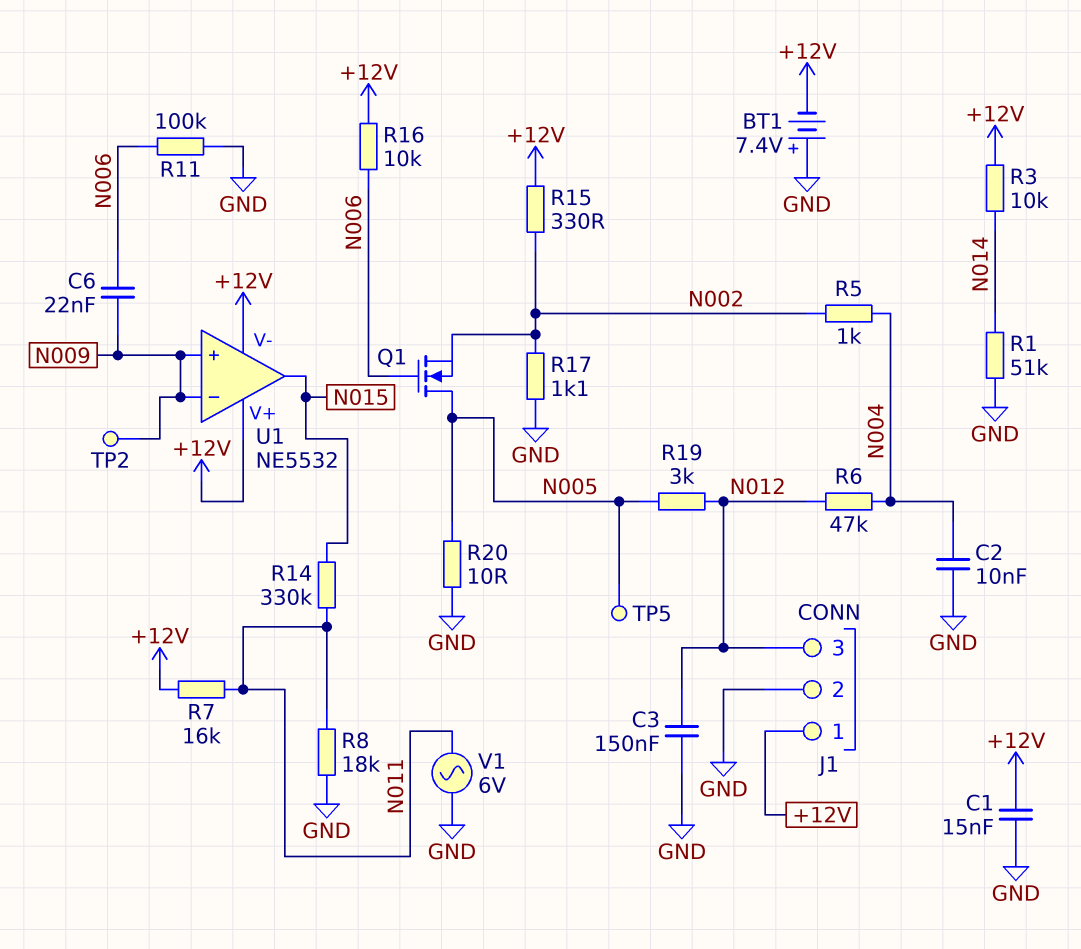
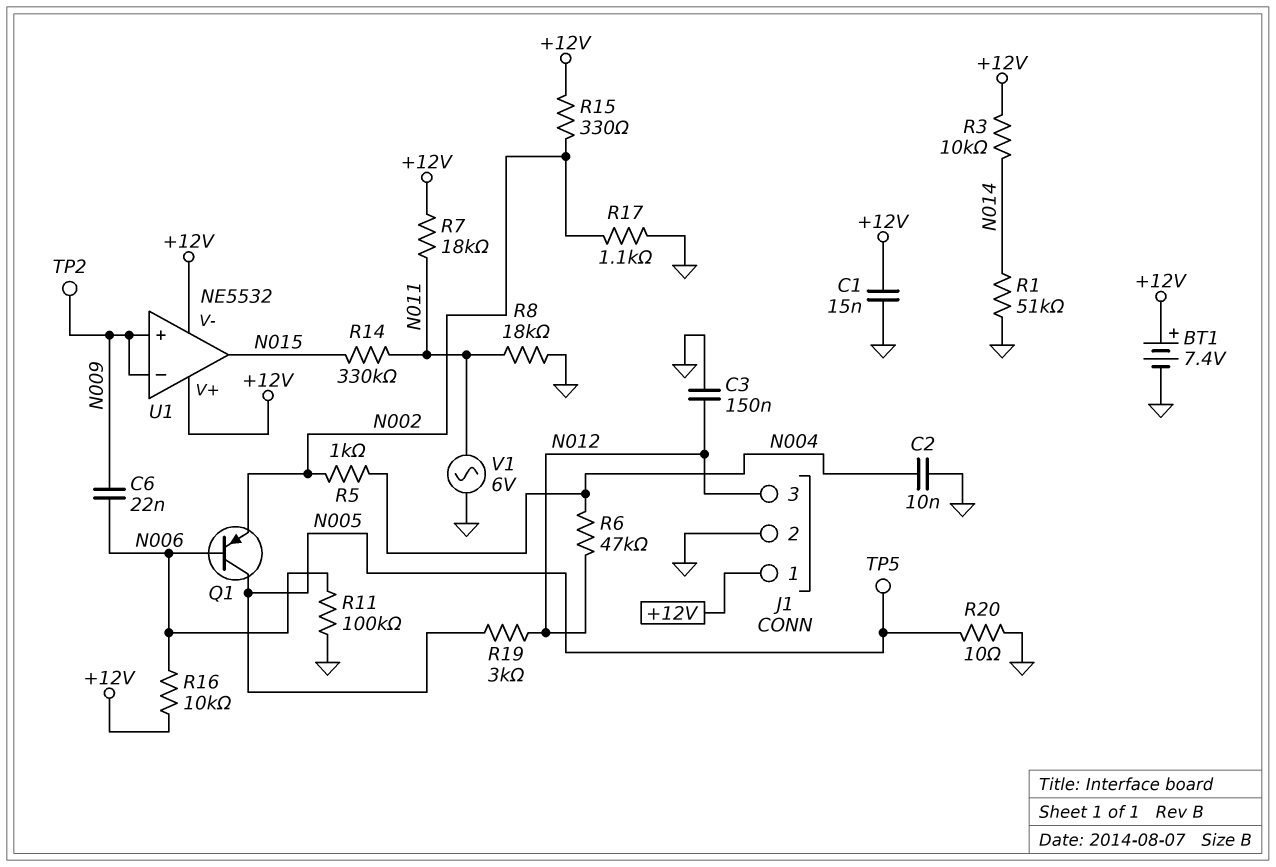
BT1: 7.4V (plus GND, minus +12V) -> 7.4V (plus +12V, minus GND)
Q1: NMOS (G N006, D N005, S N002) -> PNP (B N006, C N005, E N002)
R7: 16k (+12V, N011) -> 18k (+12V, N011)

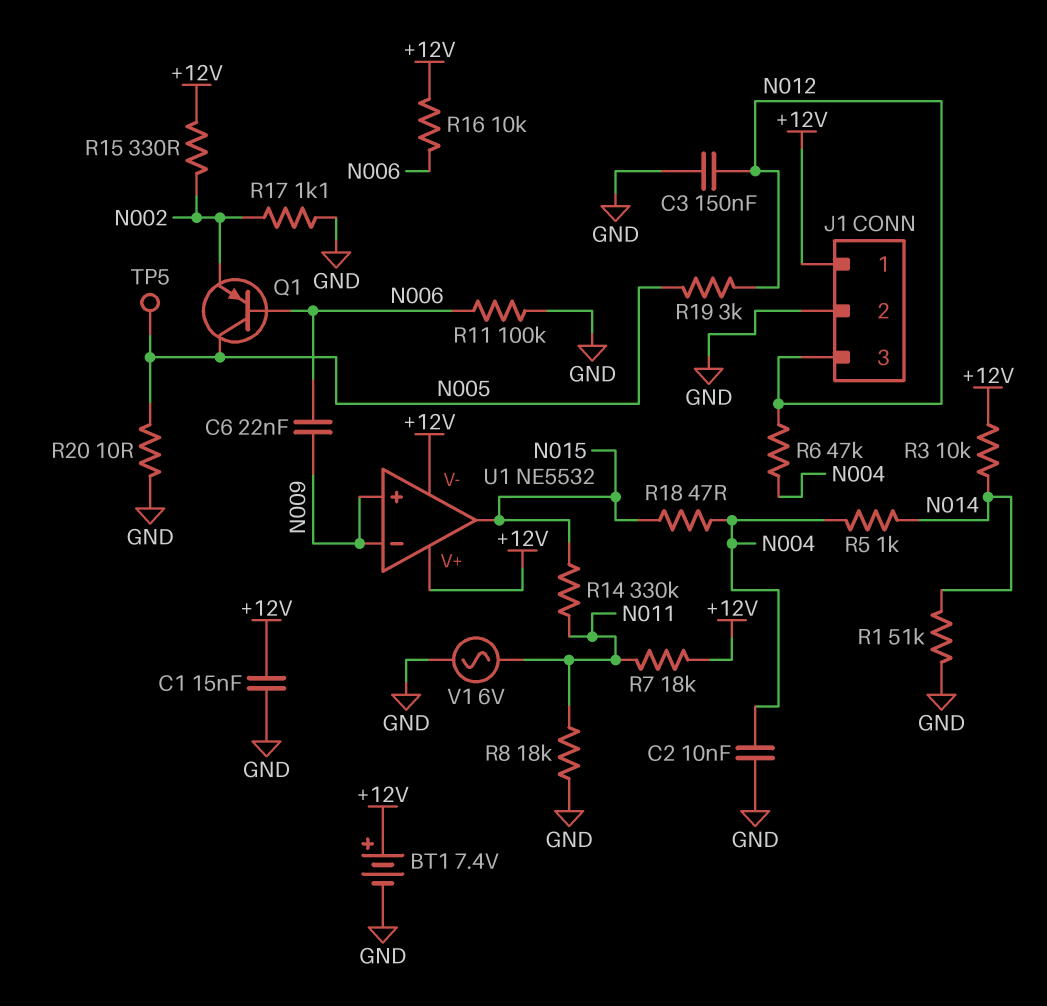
R5: 1k (N002, N004) -> 1k (N004, N014)
R18: none -> 47 (N004, N015)
TP2: test point (N009) -> none

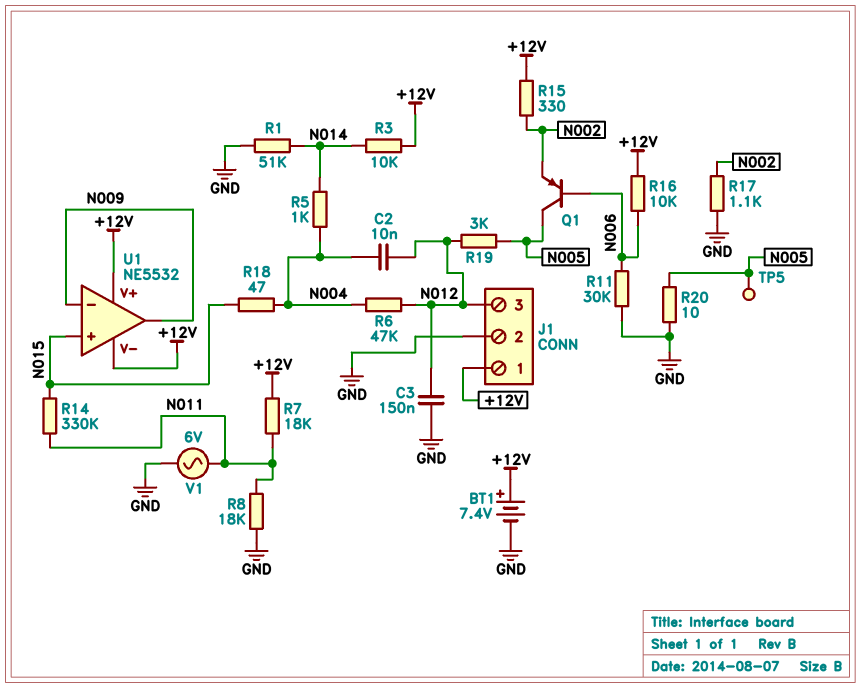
C1: 15nF (+12V, GND) -> none
C2: 10nF (GND, N004) -> 10nF (N004, N012)
C6: 22nF (N006, N009) -> none
R11: 100k (GND, N006) -> 30k (GND, N006)
U1 pin in+: N009 -> N015
U1 pin out: N015 -> N009

